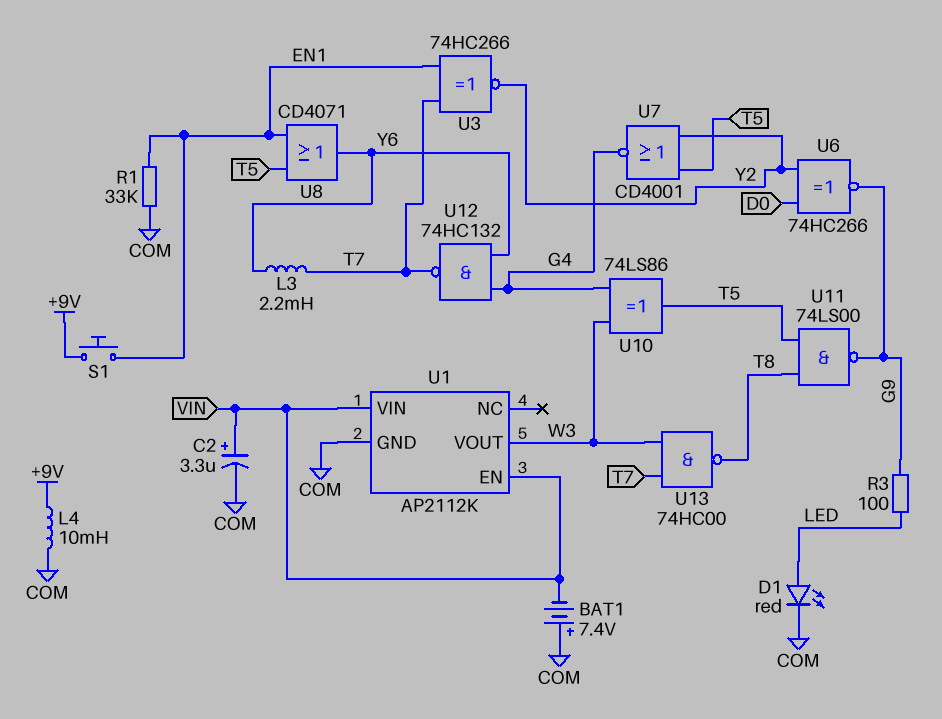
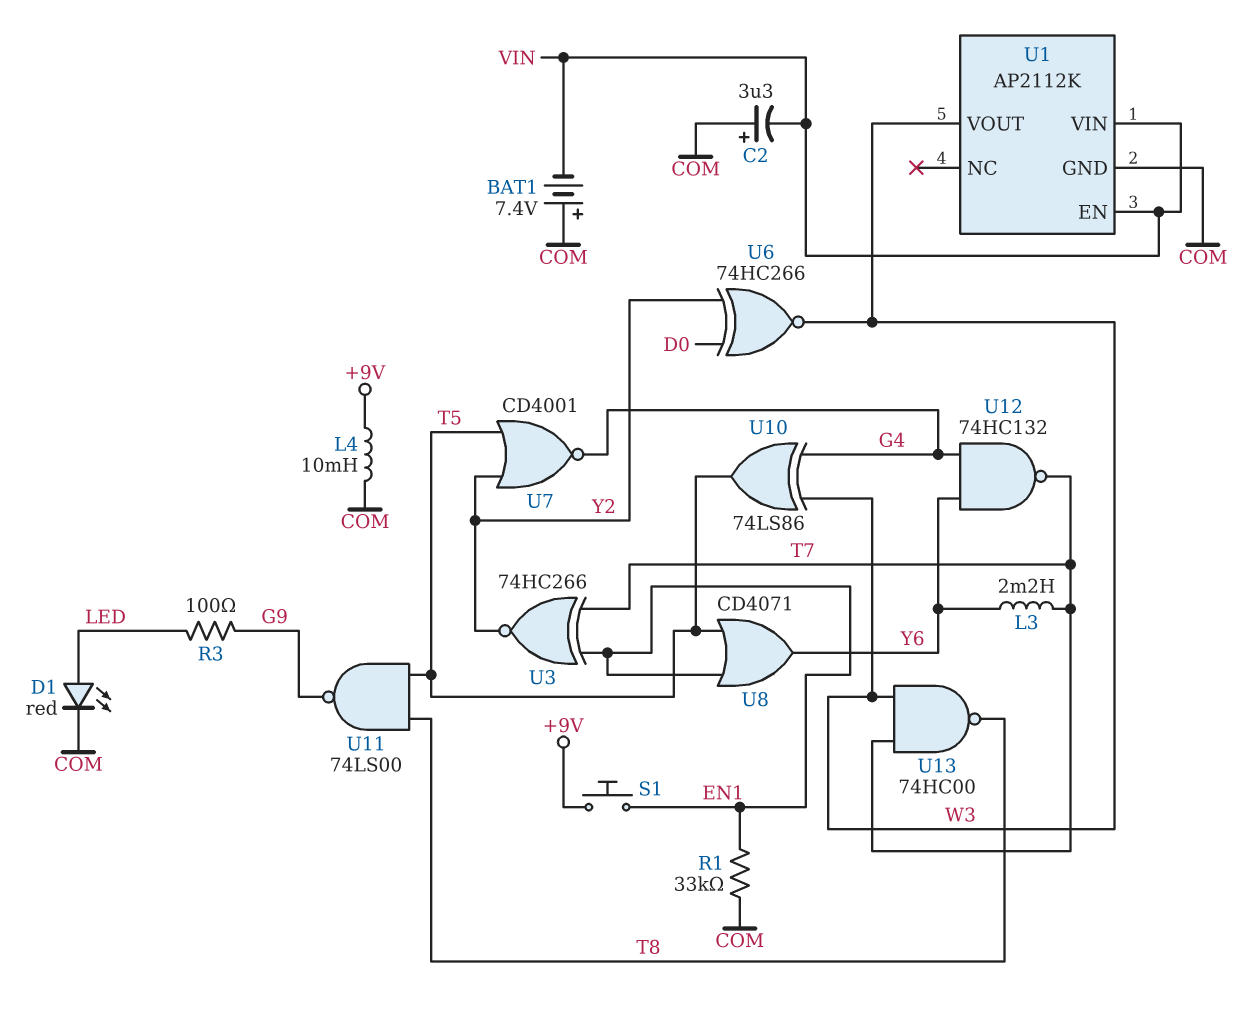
C2: 3.3uF (plus VIN, minus COM) -> 3.3uF (plus COM, minus VIN)
U6: XNOR 74HC266 (in D0, in Y2, out G9) -> XNOR 74HC266 (in D0, in Y2, out W3)

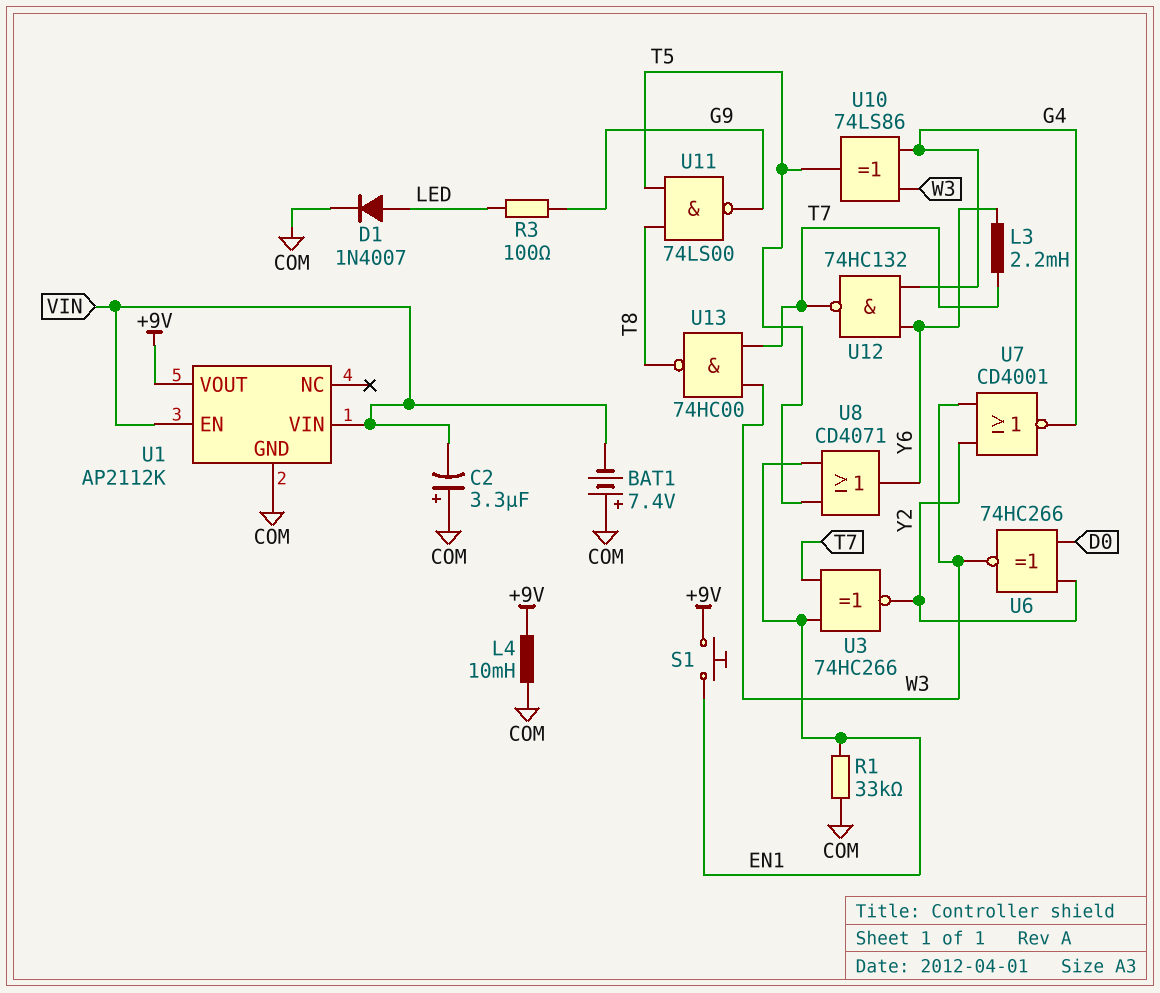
D1: LED red (A LED, K COM) -> diode 1N4007 (A LED, K COM)
U1 pin VOUT: W3 -> +9V
U7: NOR CD4001 (in T5, in Y2, out G4) -> NOR CD4001 (in W3, in Y2, out G4)

